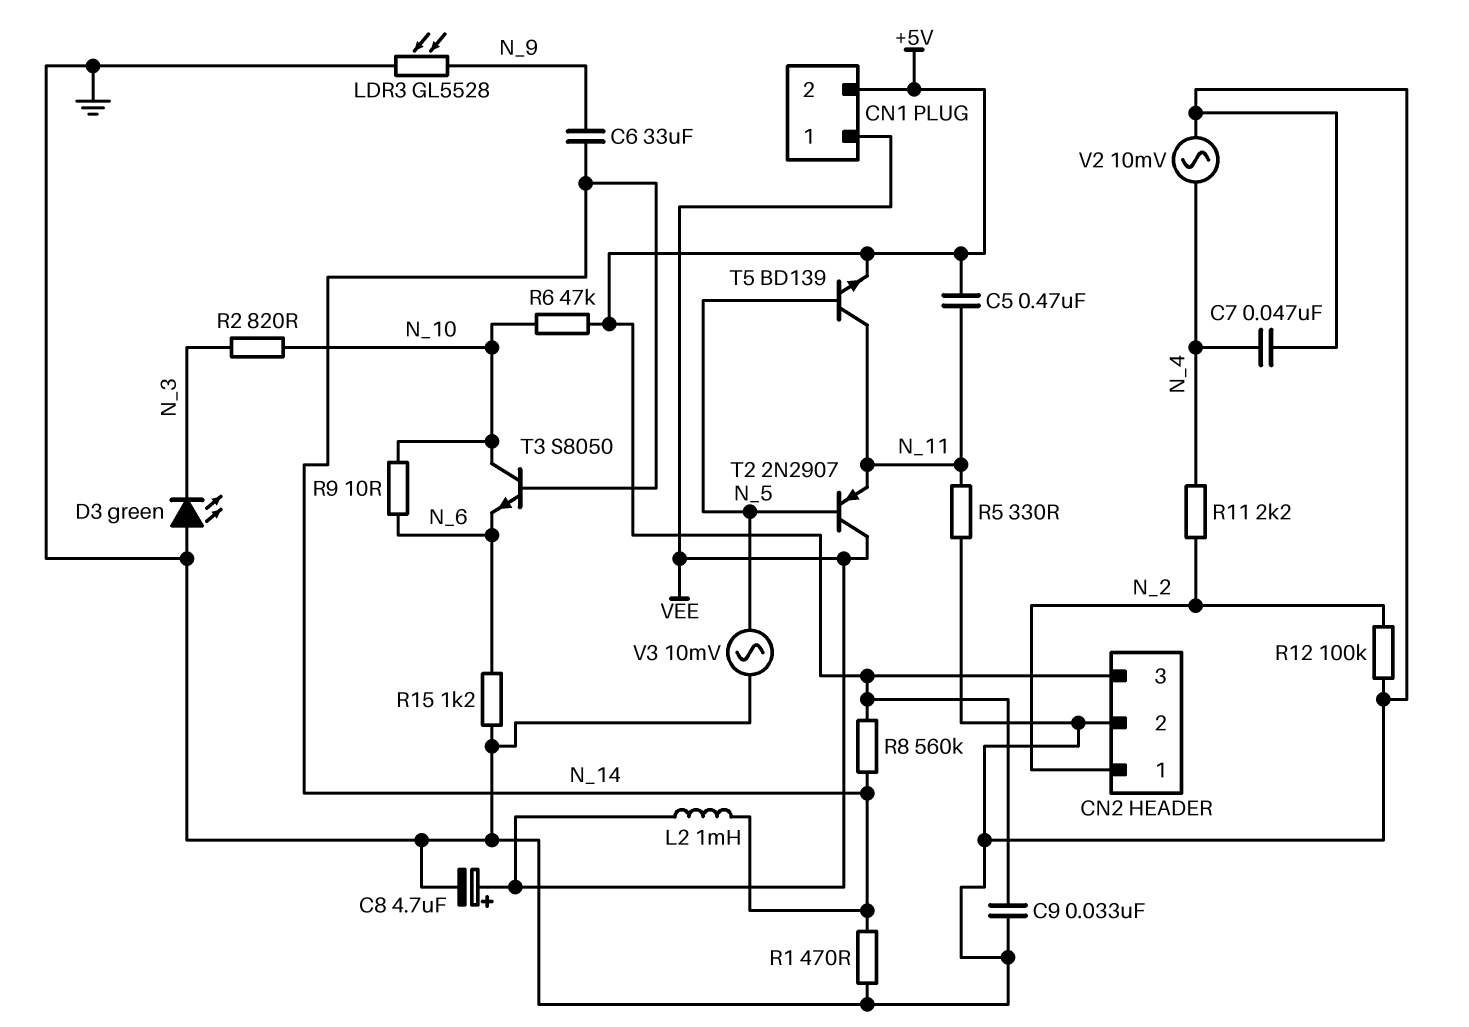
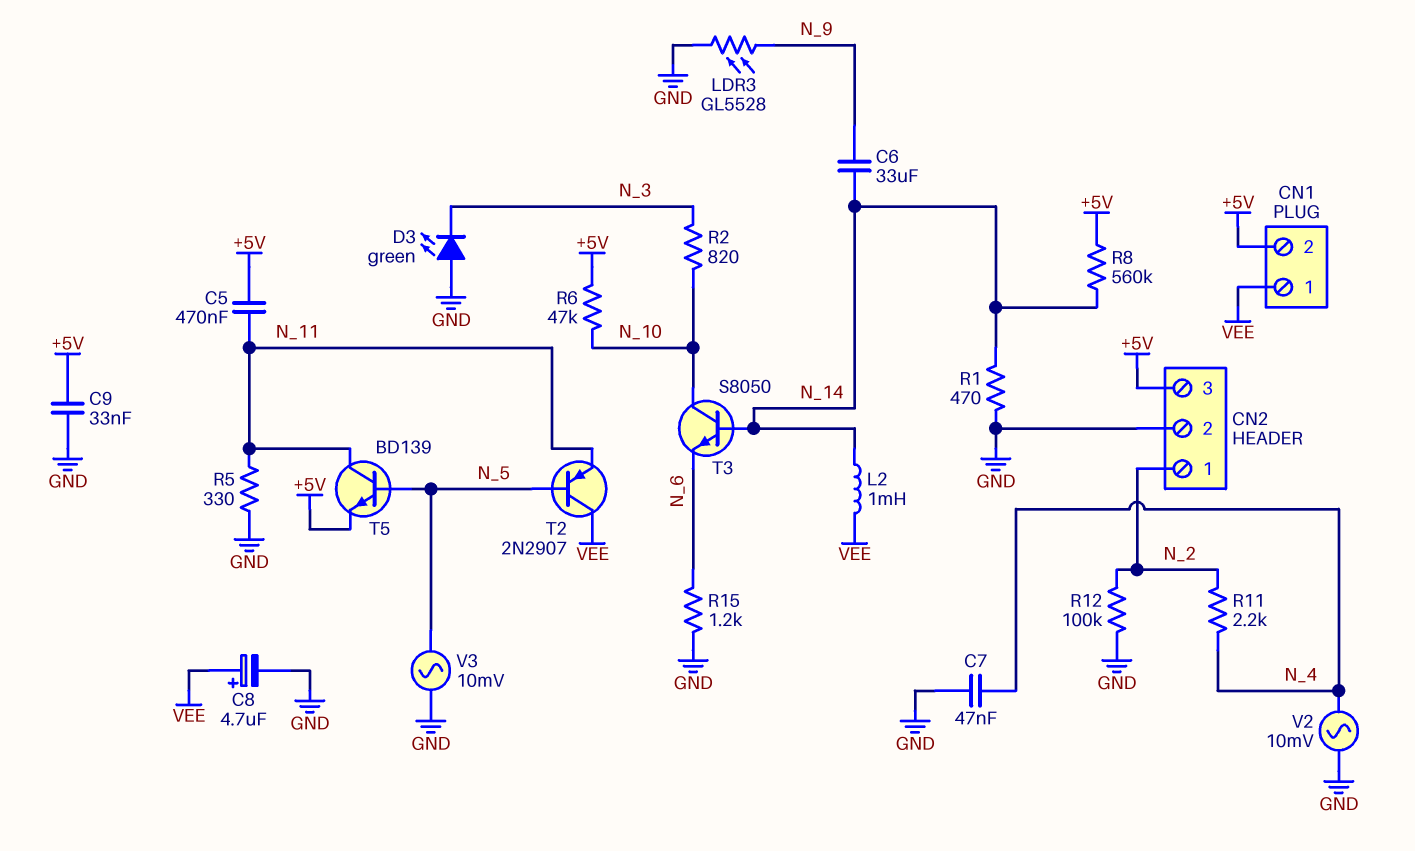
R9: 10 (N_6, N_10) -> none

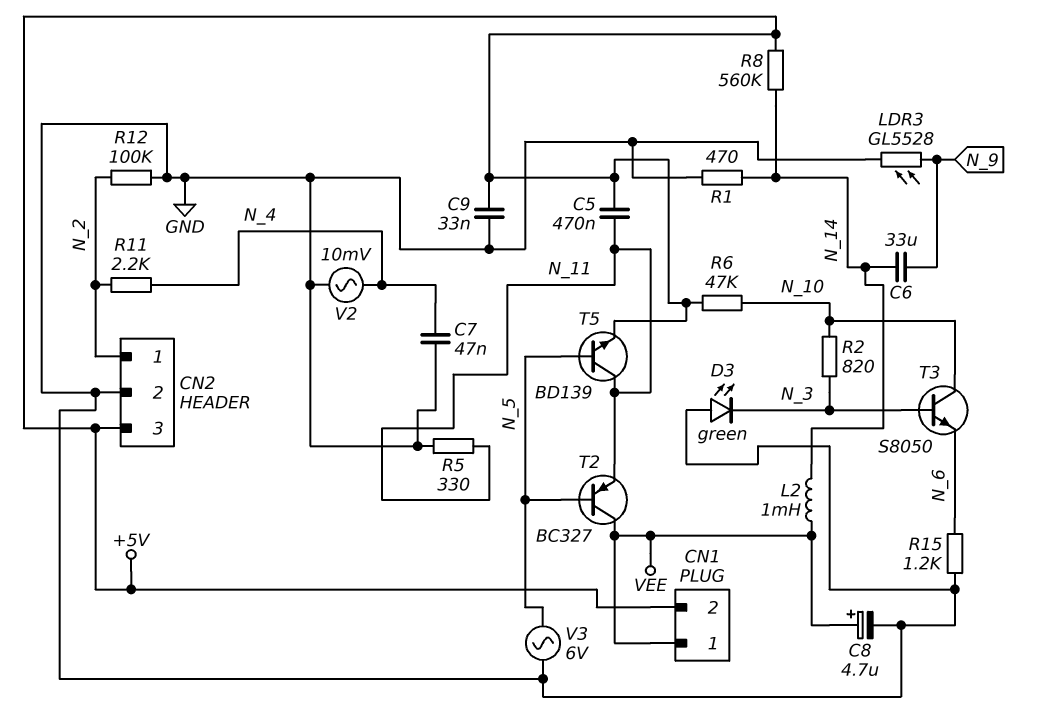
T2: PNP 2N2907 (B N_5, C VEE, E N_11) -> PNP BC327 (B N_5, C VEE, E N_11)
T3: NPN S8050 (B N_14, C N_10, E N_6) -> NPN S8050 (B N_3, C N_10, E N_6)
V3: AC 10mV (GND, N_5) -> AC 6V (GND, N_5)

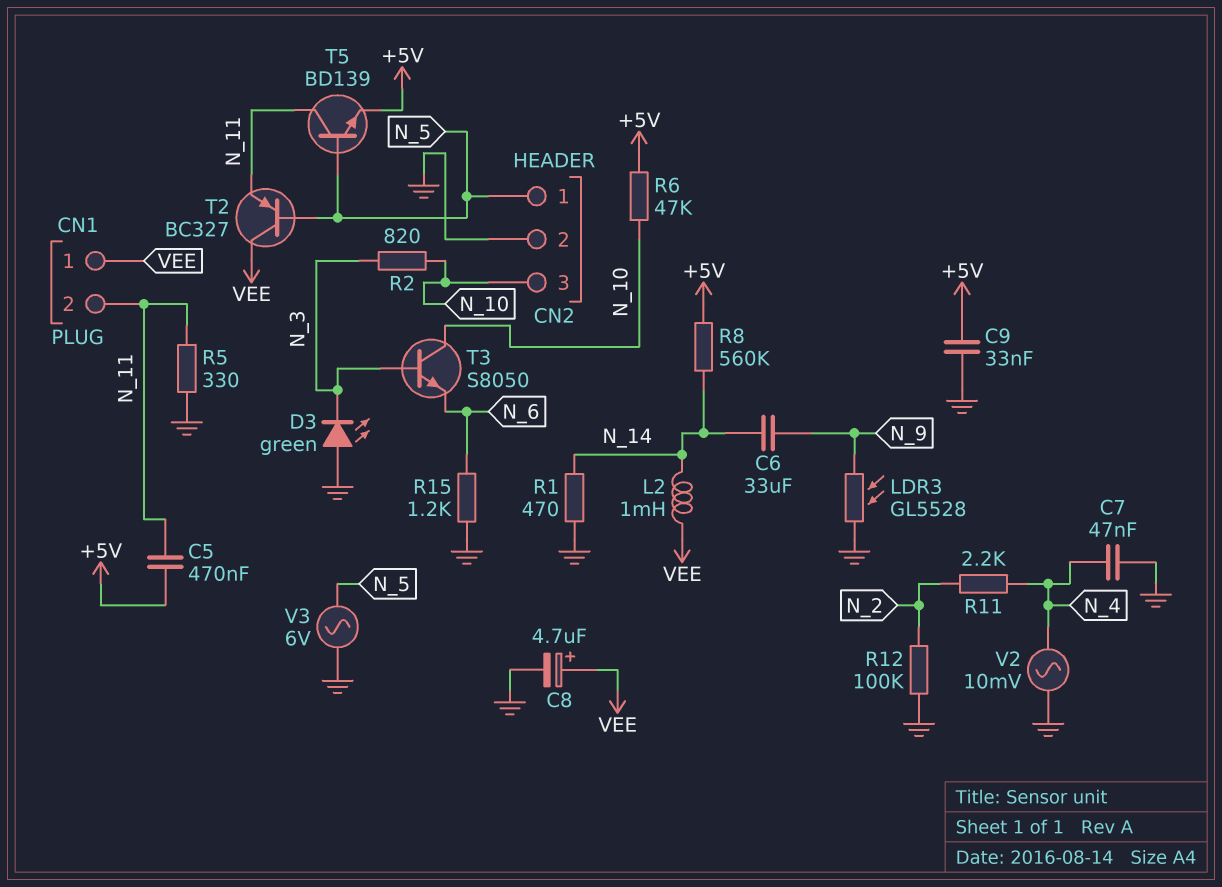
CN1 pin 2: +5V -> N_11
CN2 pin 1: N_2 -> N_5
CN2 pin 3: +5V -> N_10

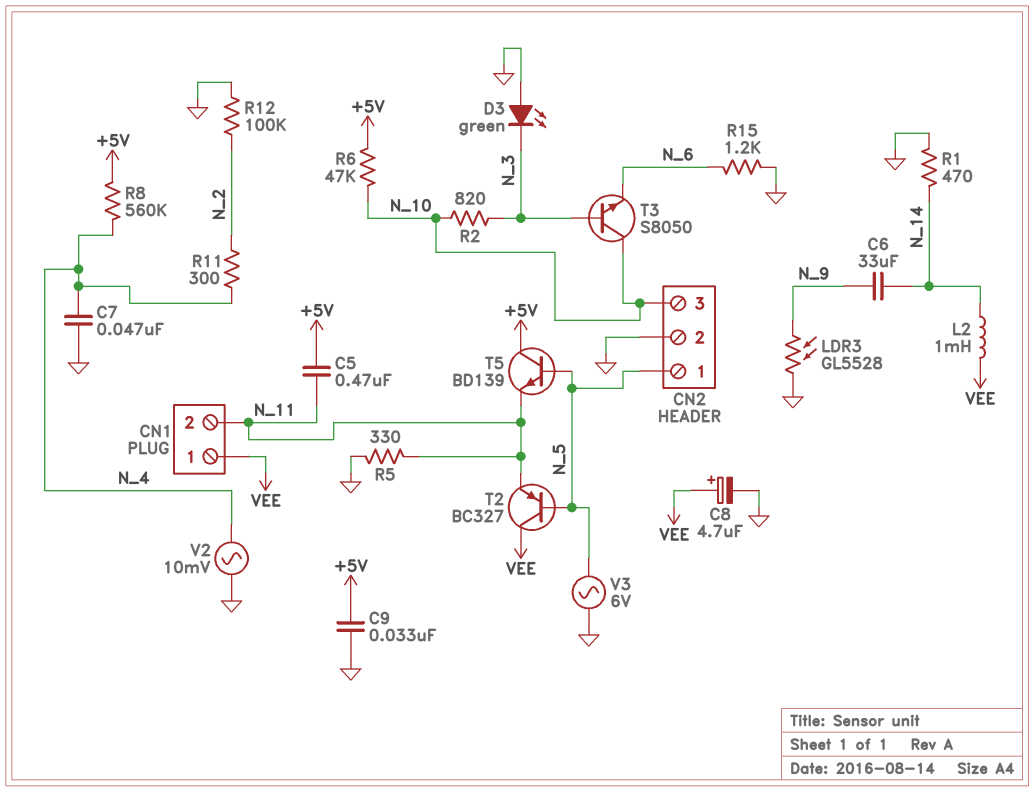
R8: 560k (+5V, N_14) -> 560k (+5V, N_4)
R11: 2.2k (N_2, N_4) -> 300 (N_2, N_4)
T5: NPN BD139 (B N_5, C N_11, E +5V) -> NPN BD139 (B N_5, C +5V, E N_11)

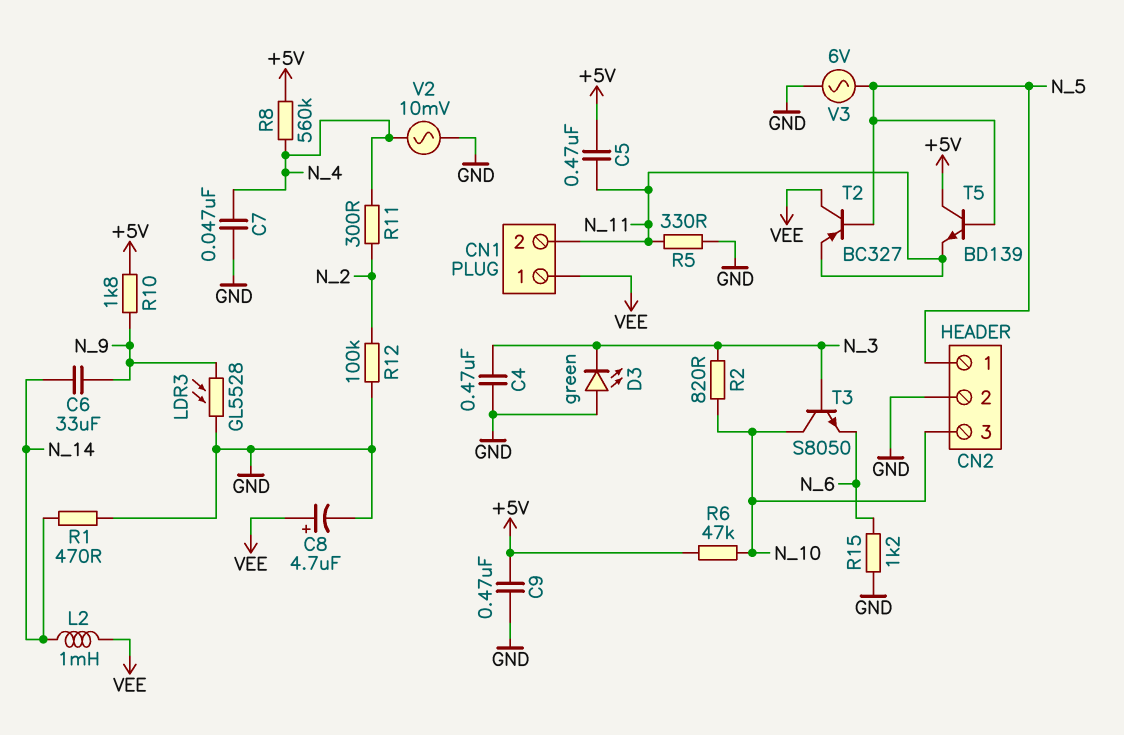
C4: none -> 470nF (GND, N_3)
C9: 33nF (+5V, GND) -> 470nF (+5V, GND)
R10: none -> 1.8k (+5V, N_9)

